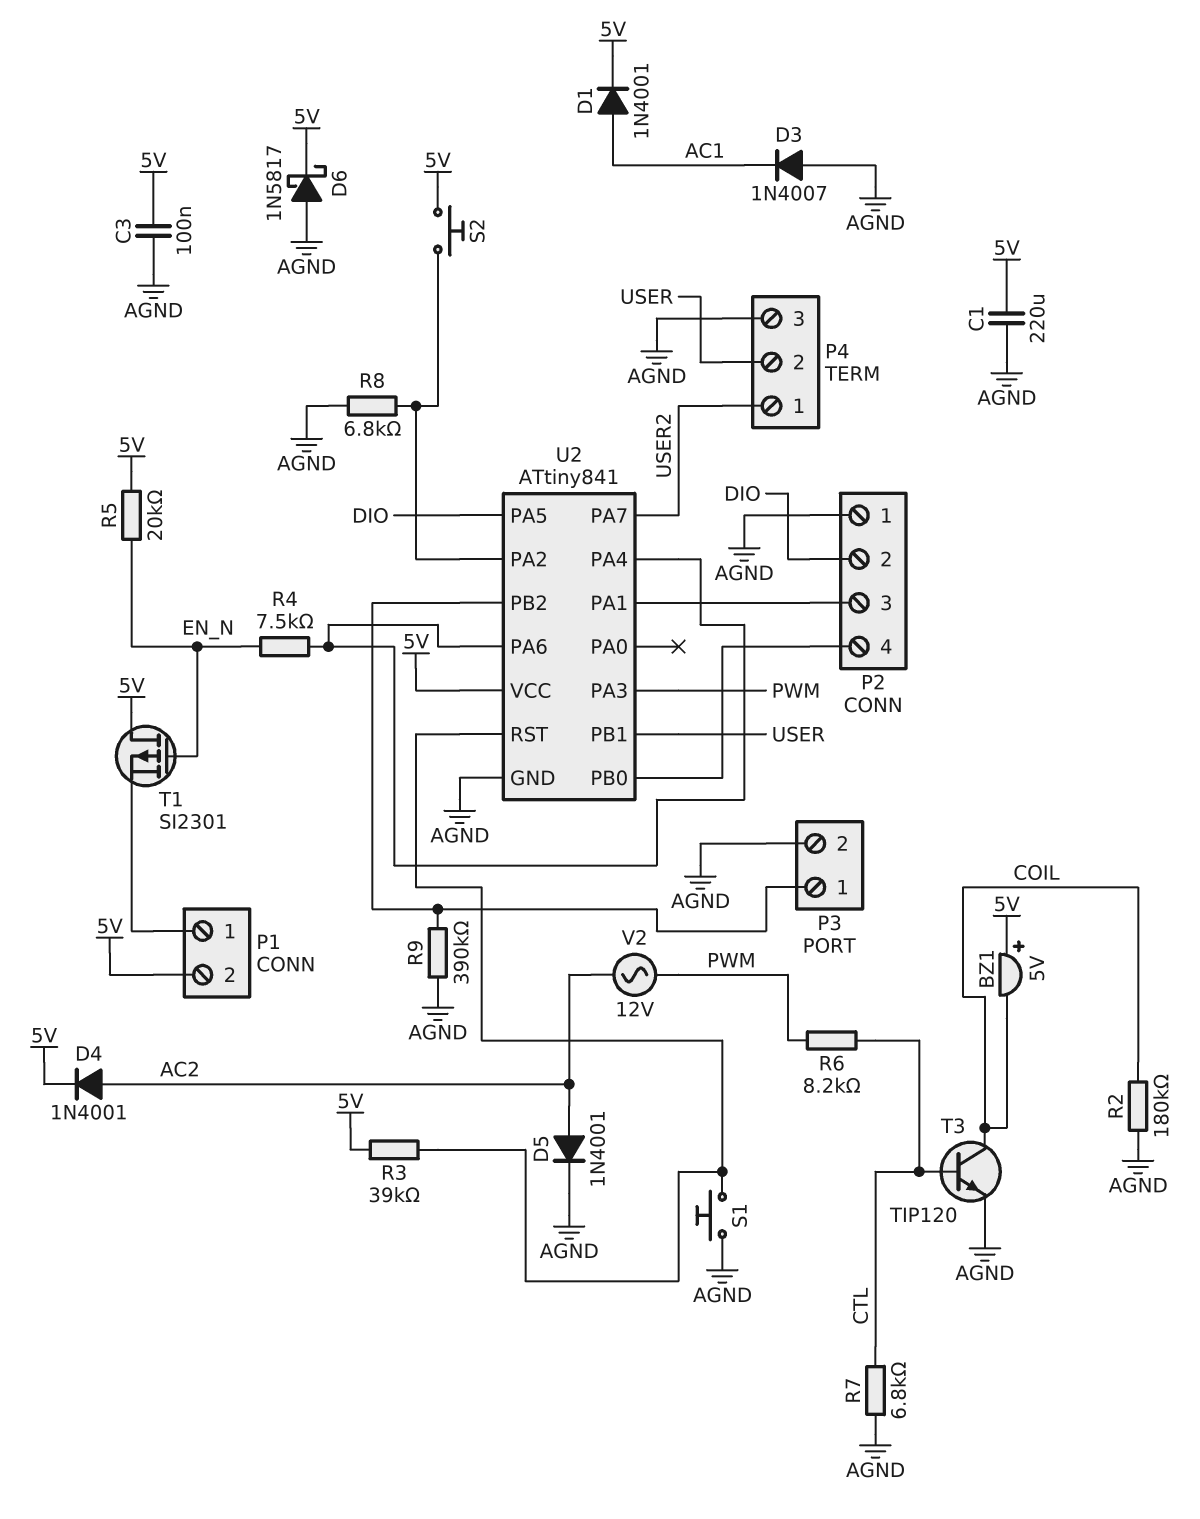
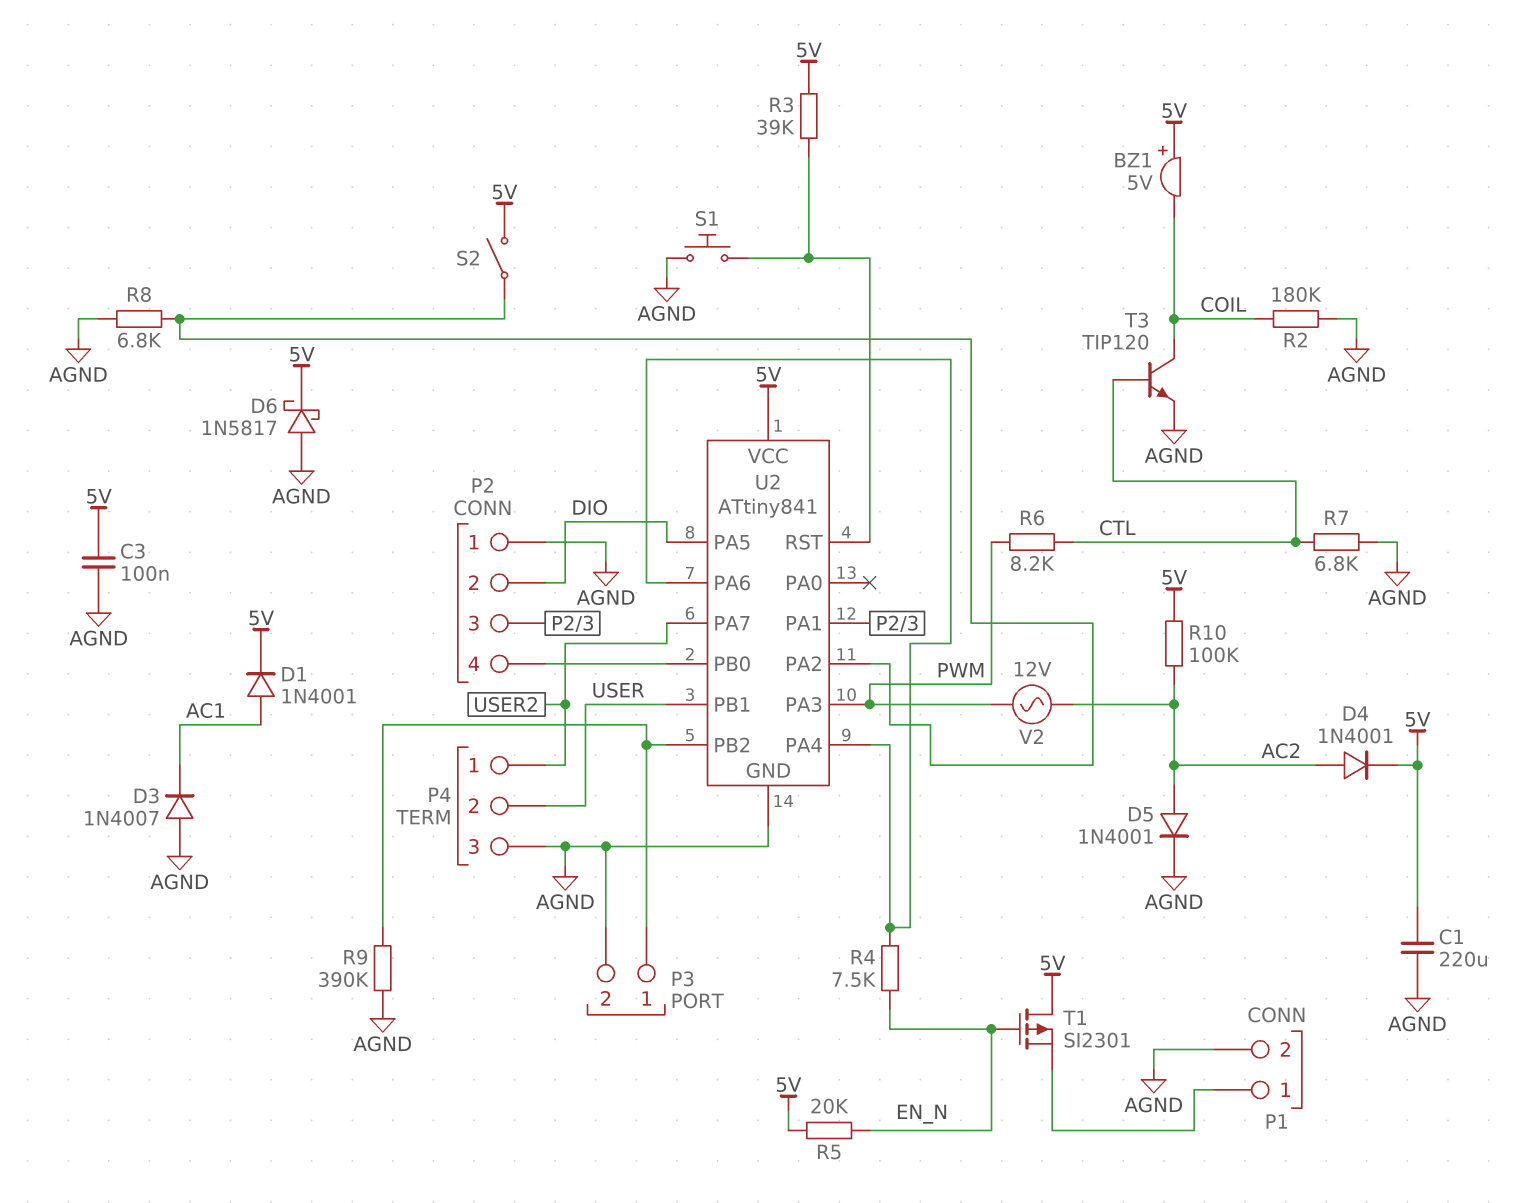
P1 pin 2: 5V -> AGND
R10: none -> 100k (5V, AC2)
S2: button (5V, U2/PA2) -> switch (5V, U2/PA2)

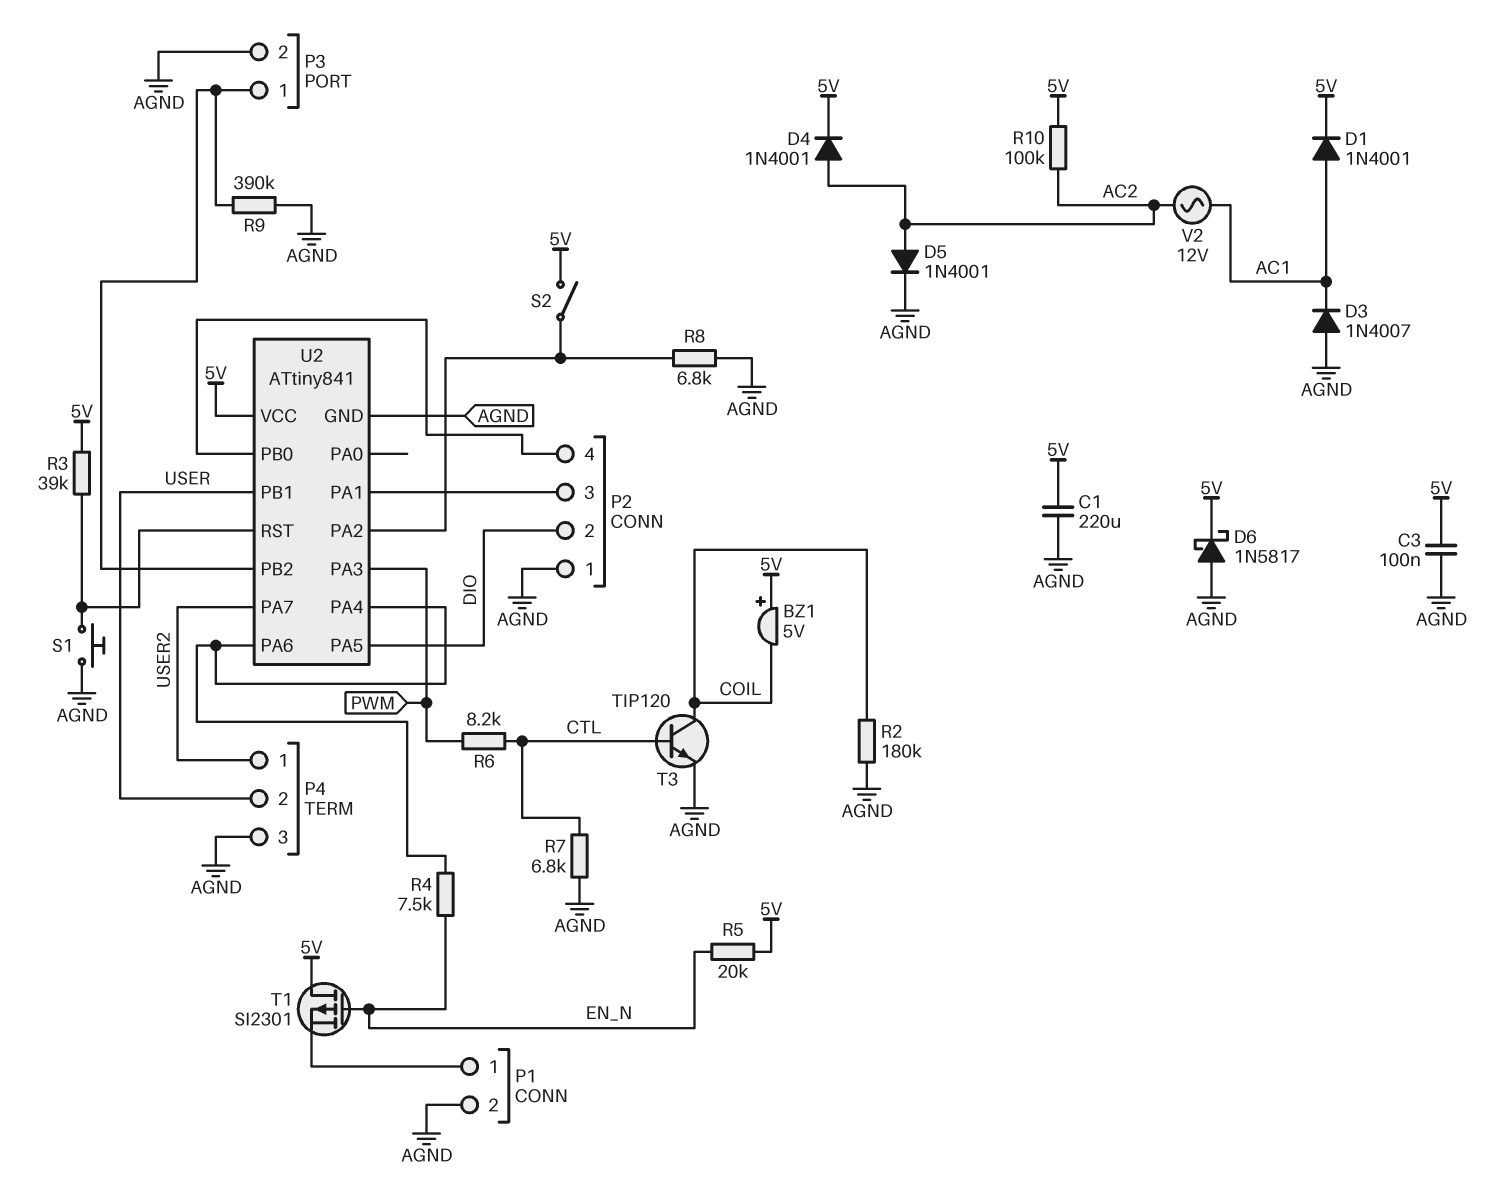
V2: AC 12V (AC2, PWM) -> AC 12V (AC1, AC2)

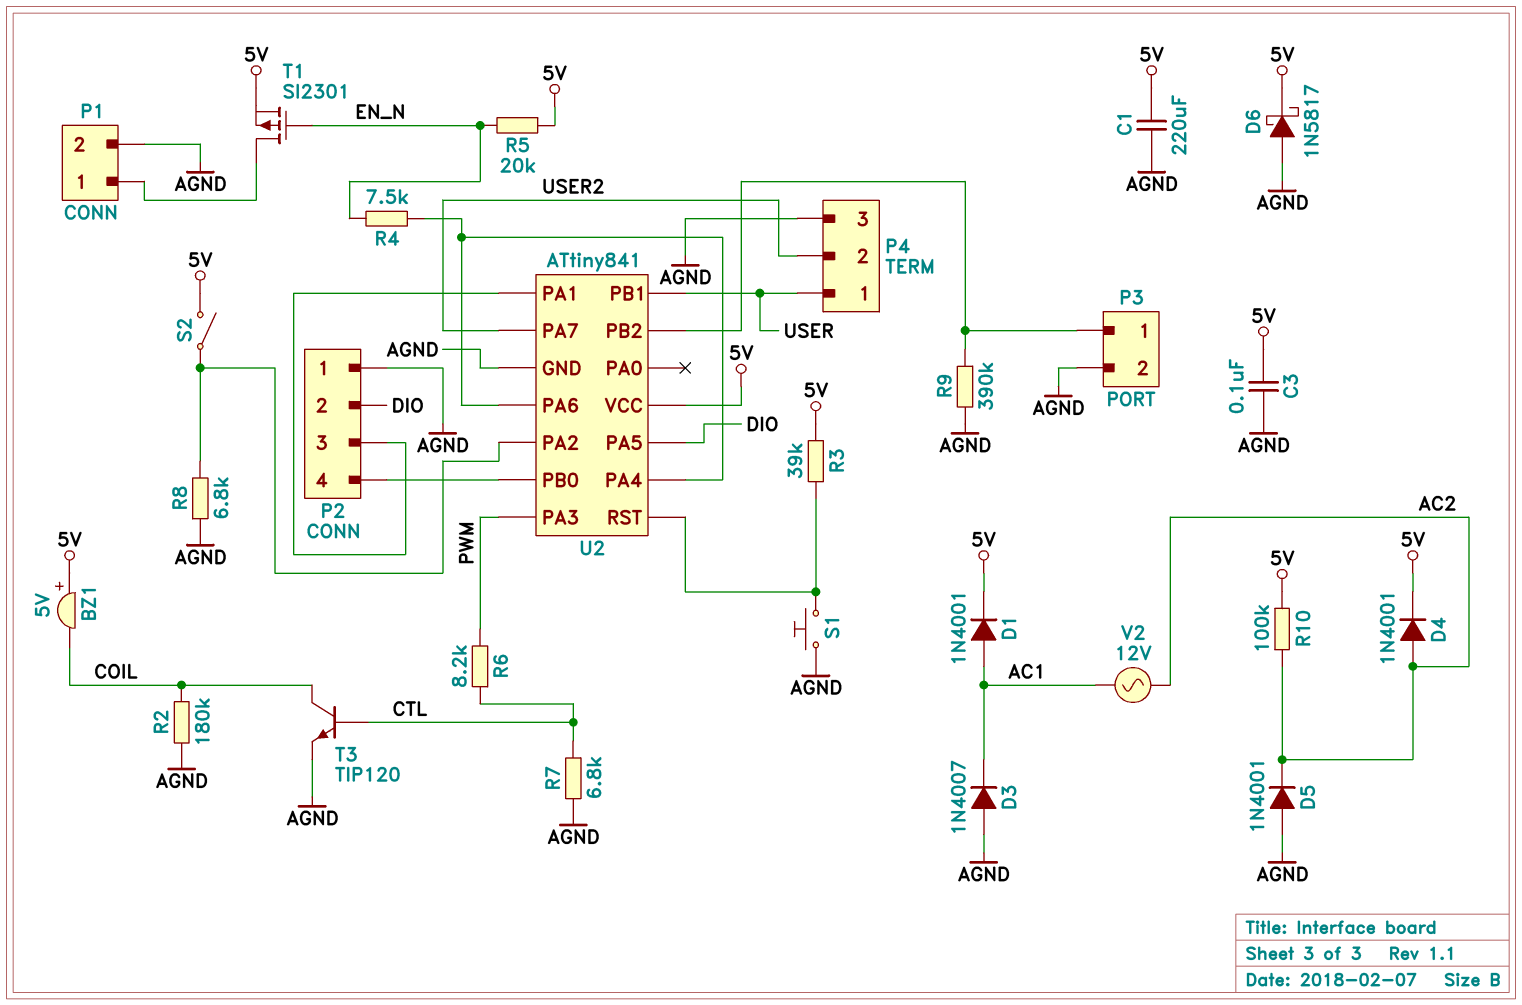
D5: diode 1N4001 (A AC2, K AGND) -> diode 1N4001 (A AGND, K AC2)
P4 pin 1: USER2 -> USER
P4 pin 2: USER -> USER2
T1: PMOS SI2301 (G EN_N, D 5V, S P1/1) -> PMOS SI2301 (G EN_N, D P1/1, S 5V)

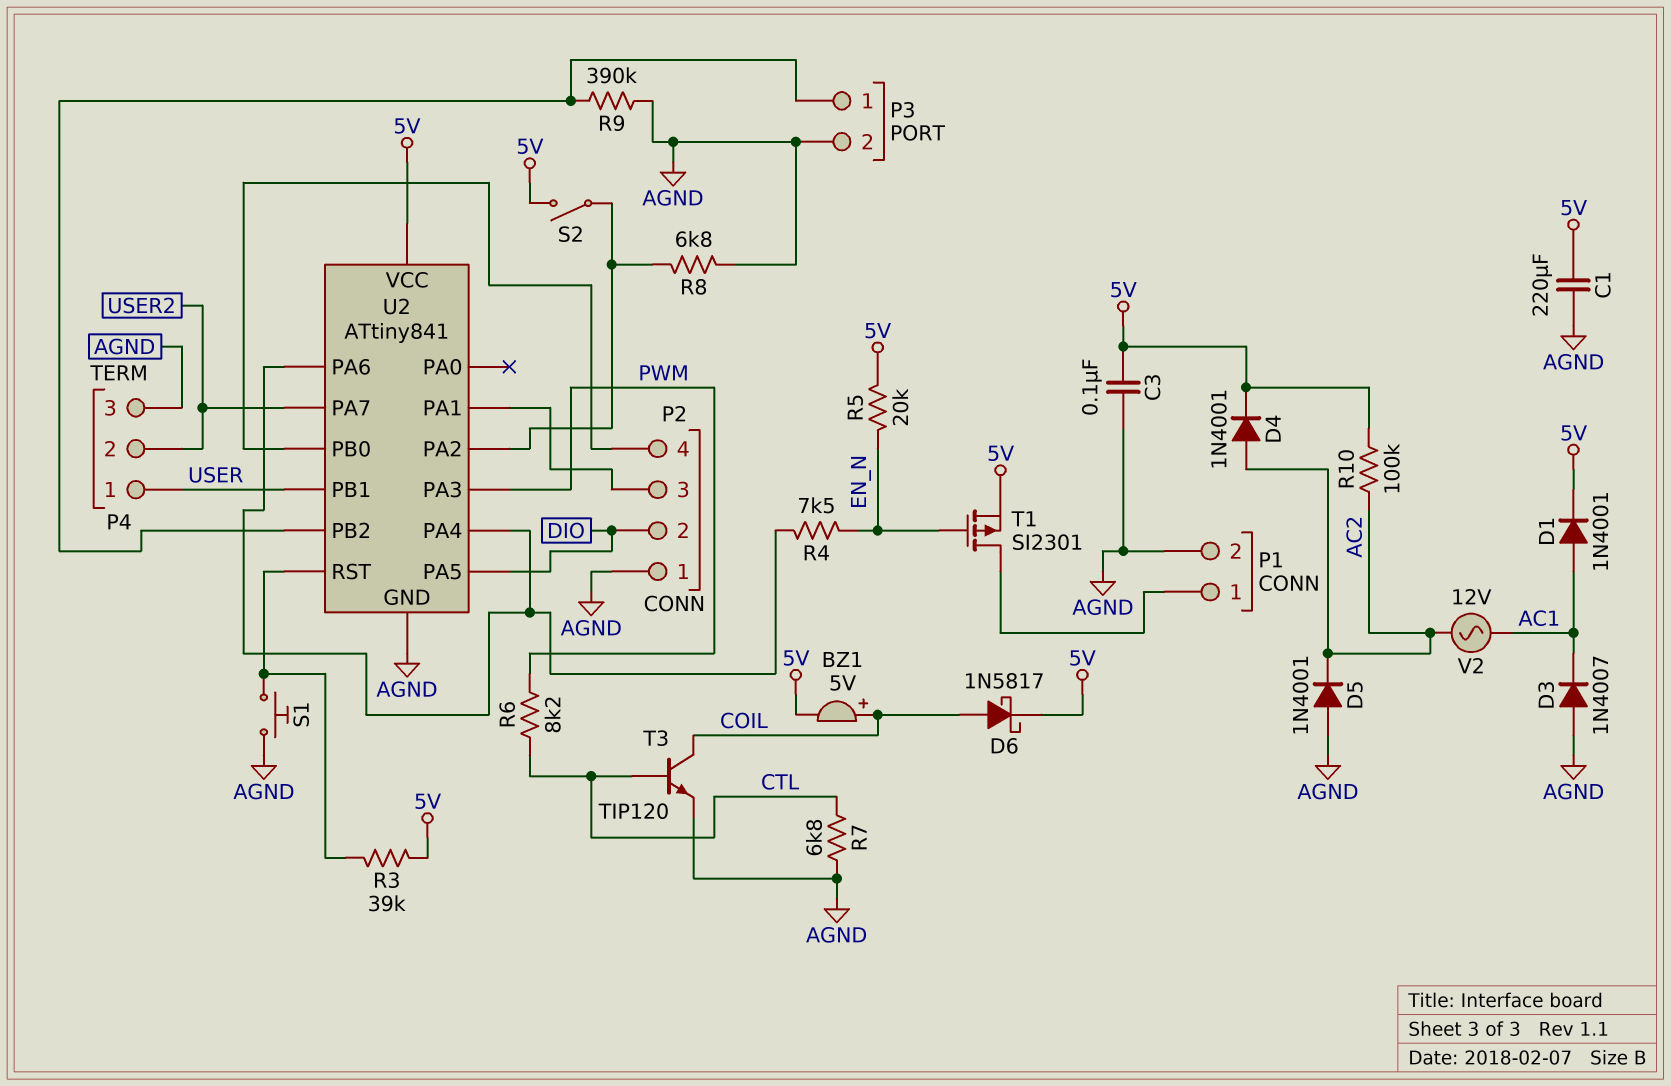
BZ1: buzzer 5V (plus 5V, minus COIL) -> buzzer 5V (plus COIL, minus 5V)
D6: schottky 1N5817 (A AGND, K 5V) -> schottky 1N5817 (A COIL, K 5V)
R2: 180k (AGND, COIL) -> none

